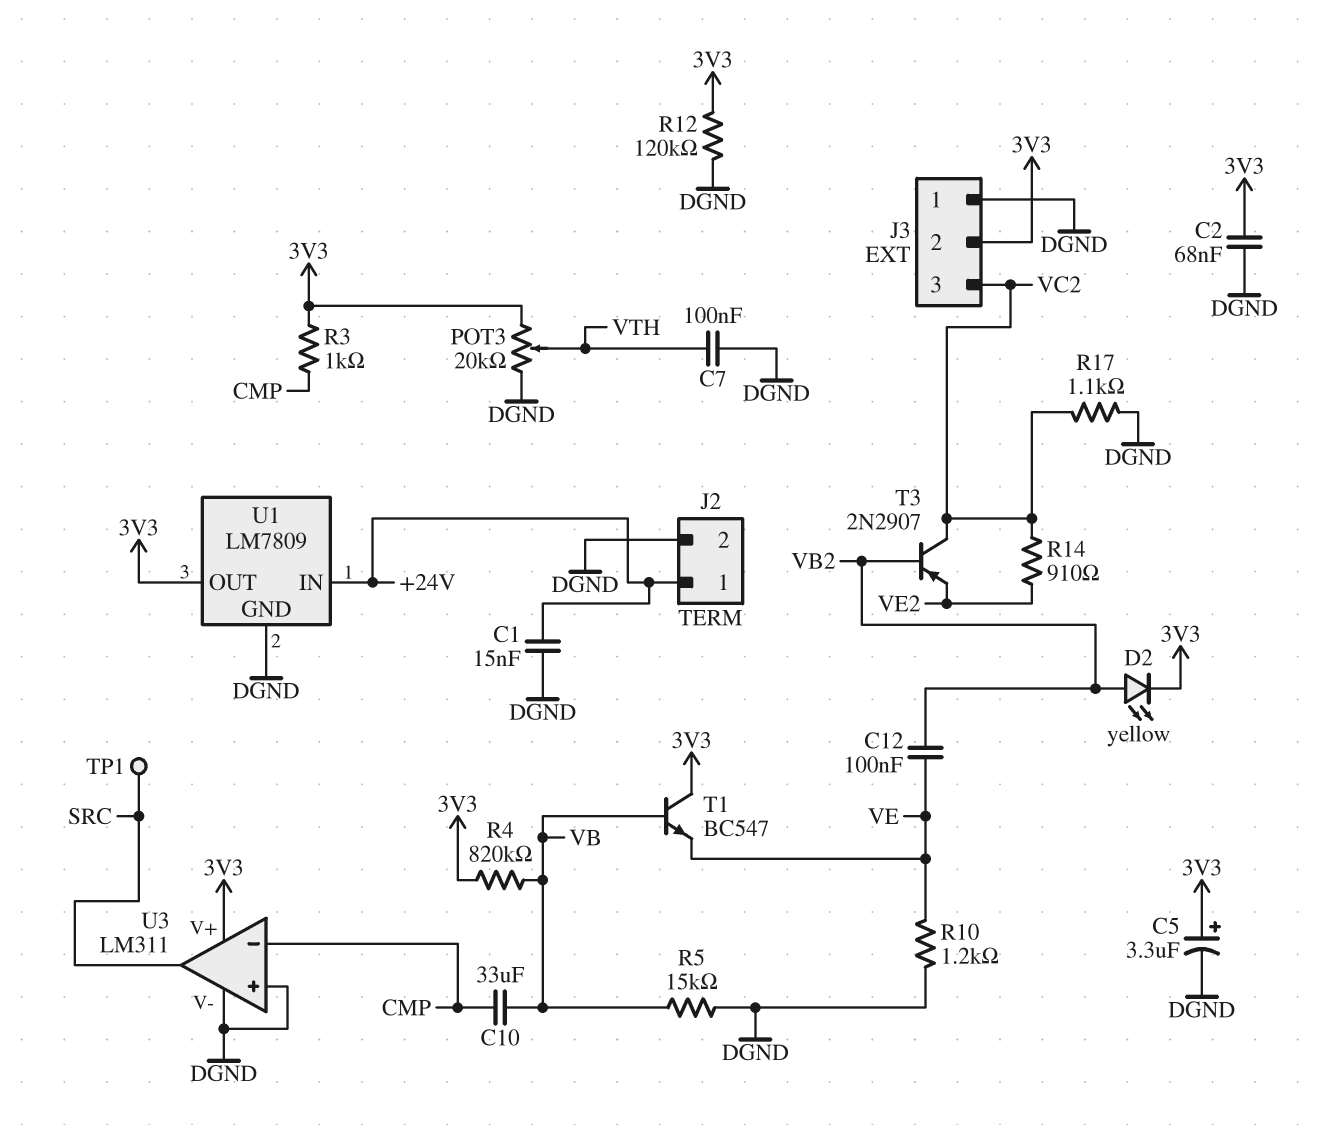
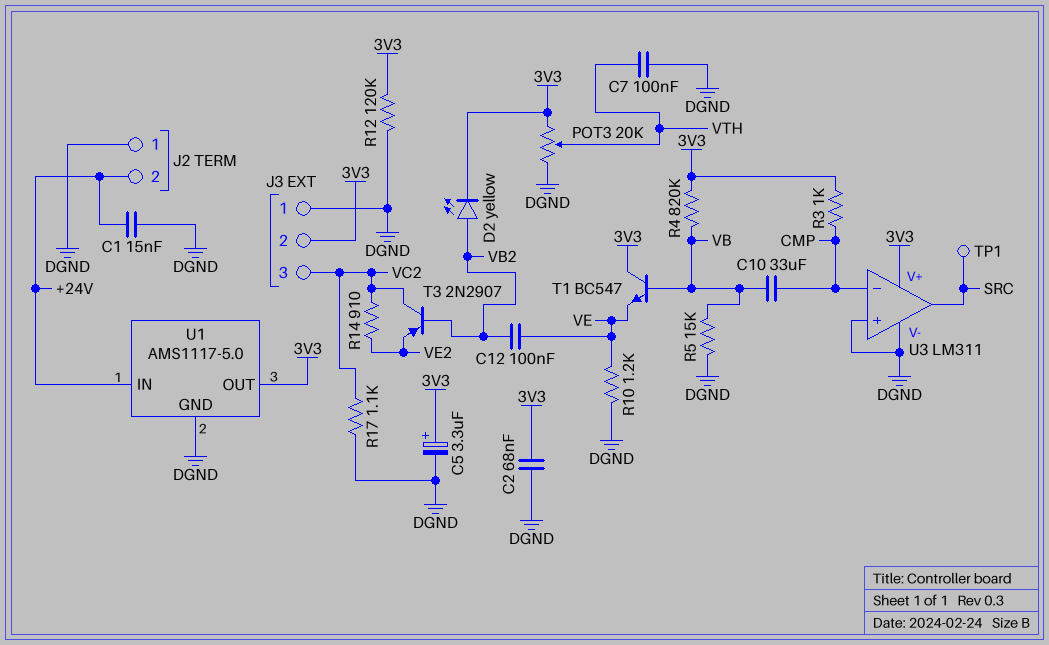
J2 pin 1: +24V -> DGND
J2 pin 2: DGND -> +24V
U1: LM7809 -> AMS1117-5.0

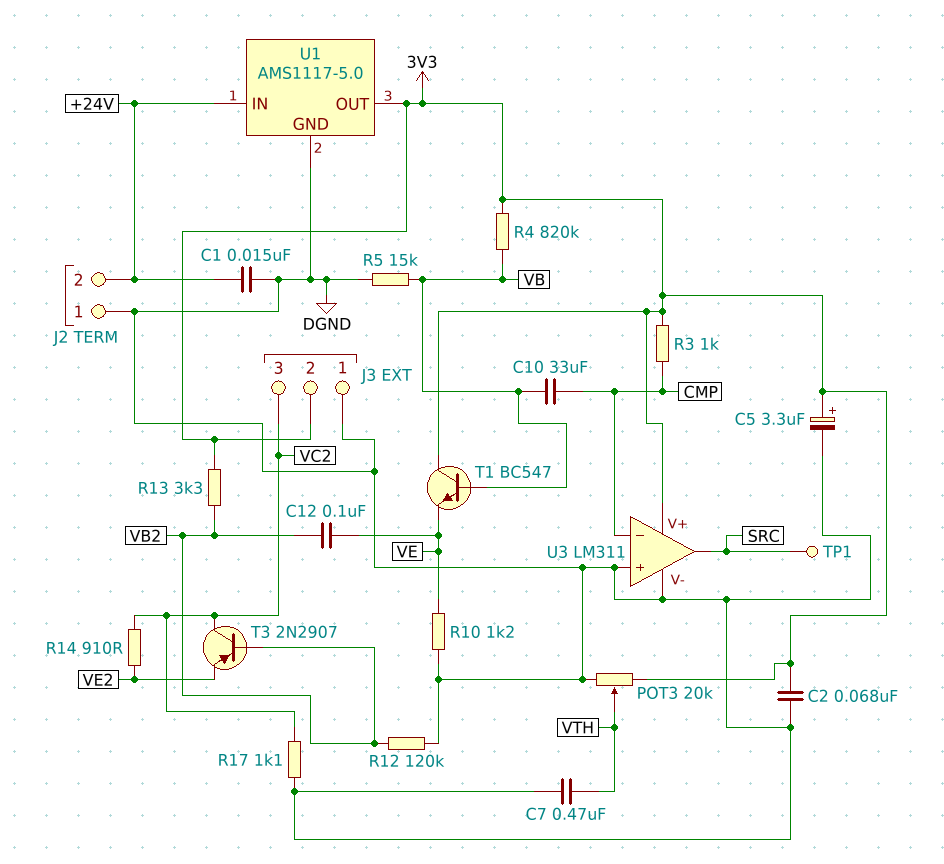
C7: 100nF (DGND, VTH) -> 470nF (DGND, VTH)
D2: LED yellow (A VB2, K 3V3) -> none
R12: 120k (3V3, DGND) -> 120k (DGND, VB2)
R13: none -> 3.3k (3V3, VB2)

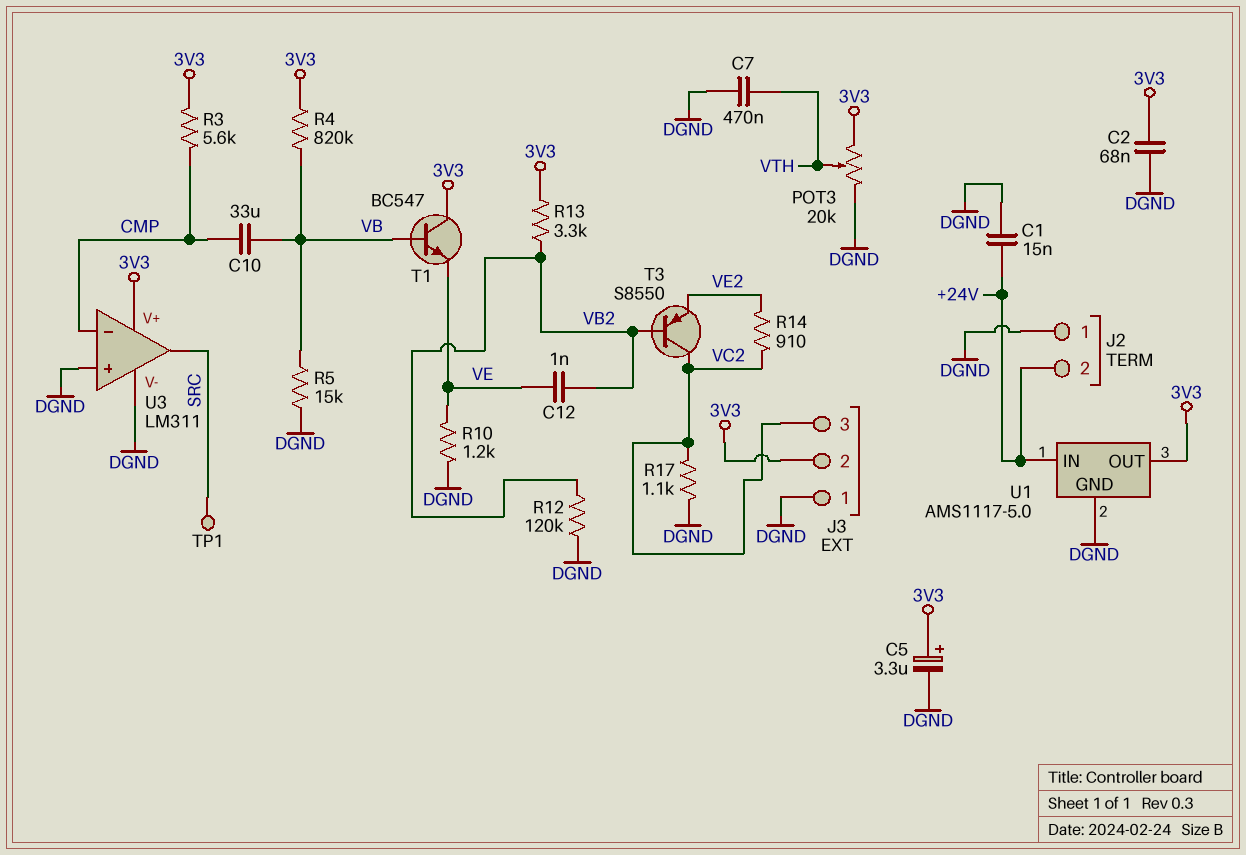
C12: 100nF (VB2, VE) -> 1nF (VB2, VE)
R3: 1k (3V3, CMP) -> 5.6k (3V3, CMP)
T3: PNP 2N2907 (B VB2, C VC2, E VE2) -> PNP S8550 (B VB2, C VC2, E VE2)

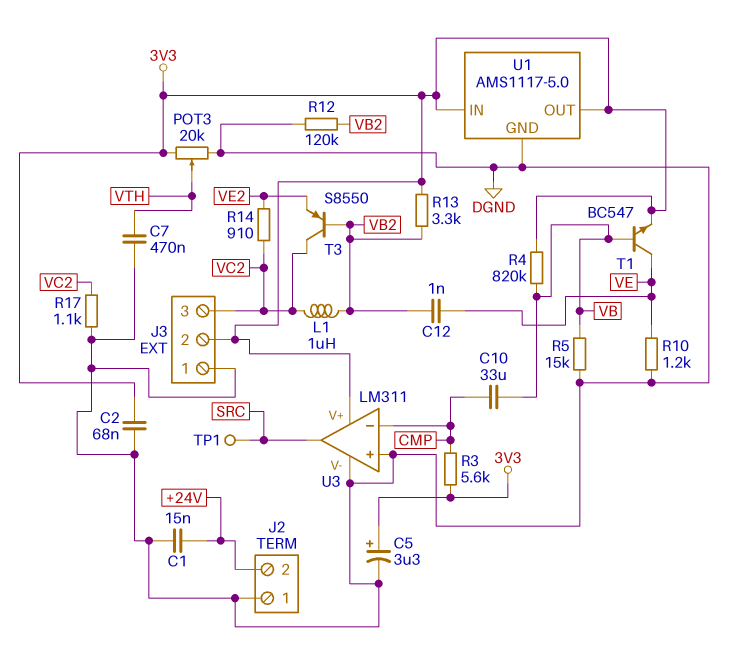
L1: none -> 1uH (VB2, VC2)
T1: NPN BC547 (B VB, C 3V3, E VE) -> NPN BC547 (B VB, C VE, E 3V3)
U1 pin IN: +24V -> 3V3

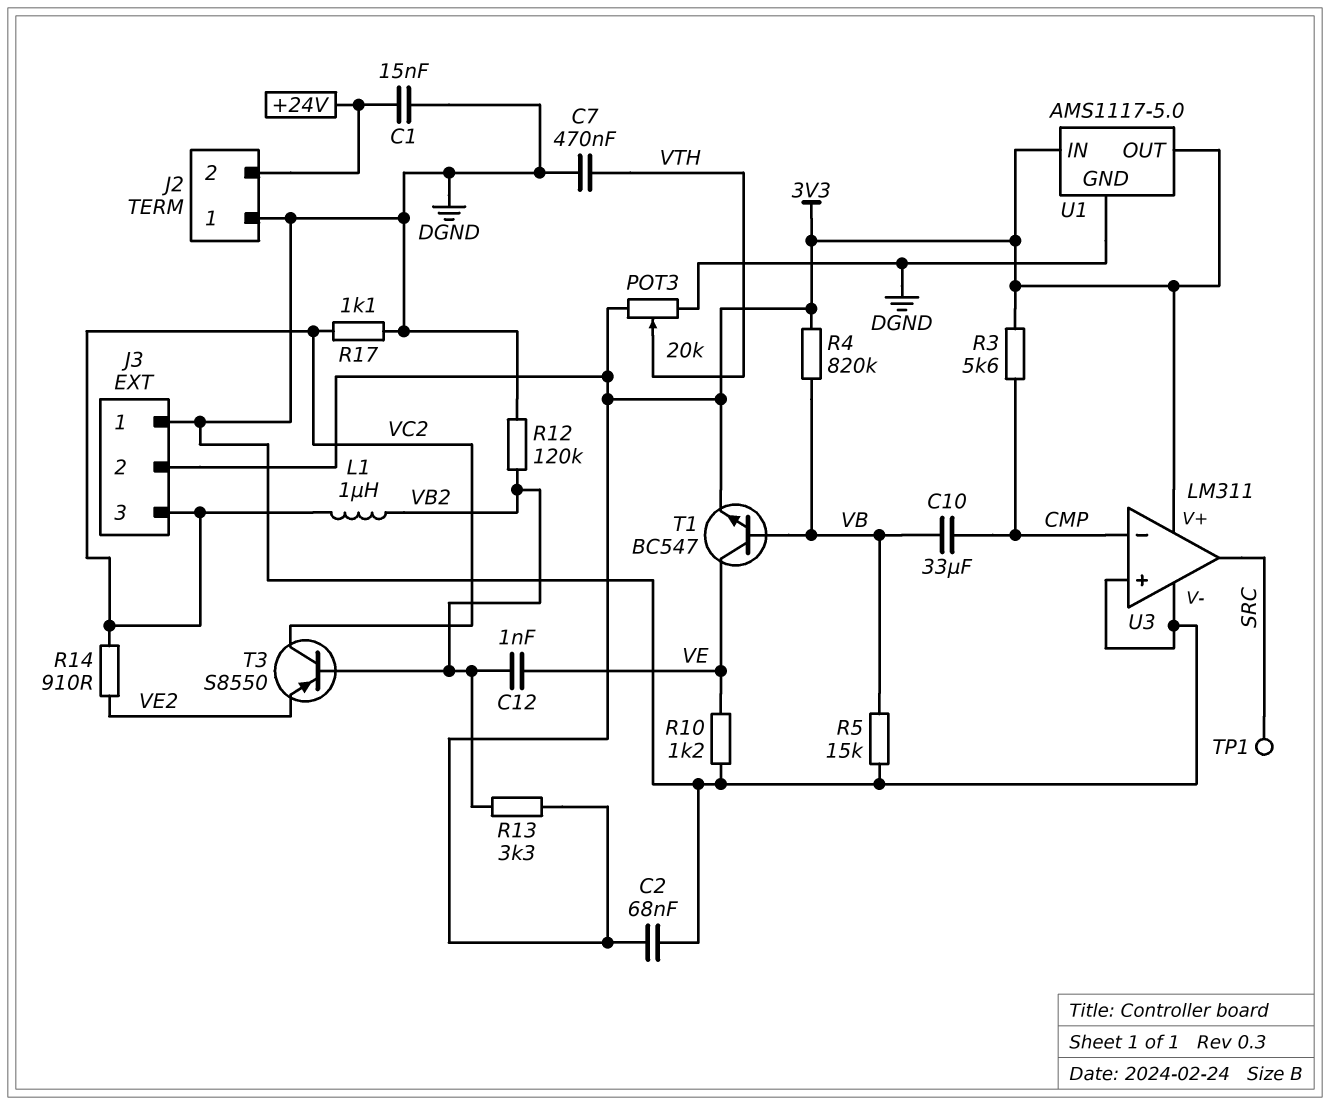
C5: 3.3uF (plus 3V3, minus DGND) -> none

